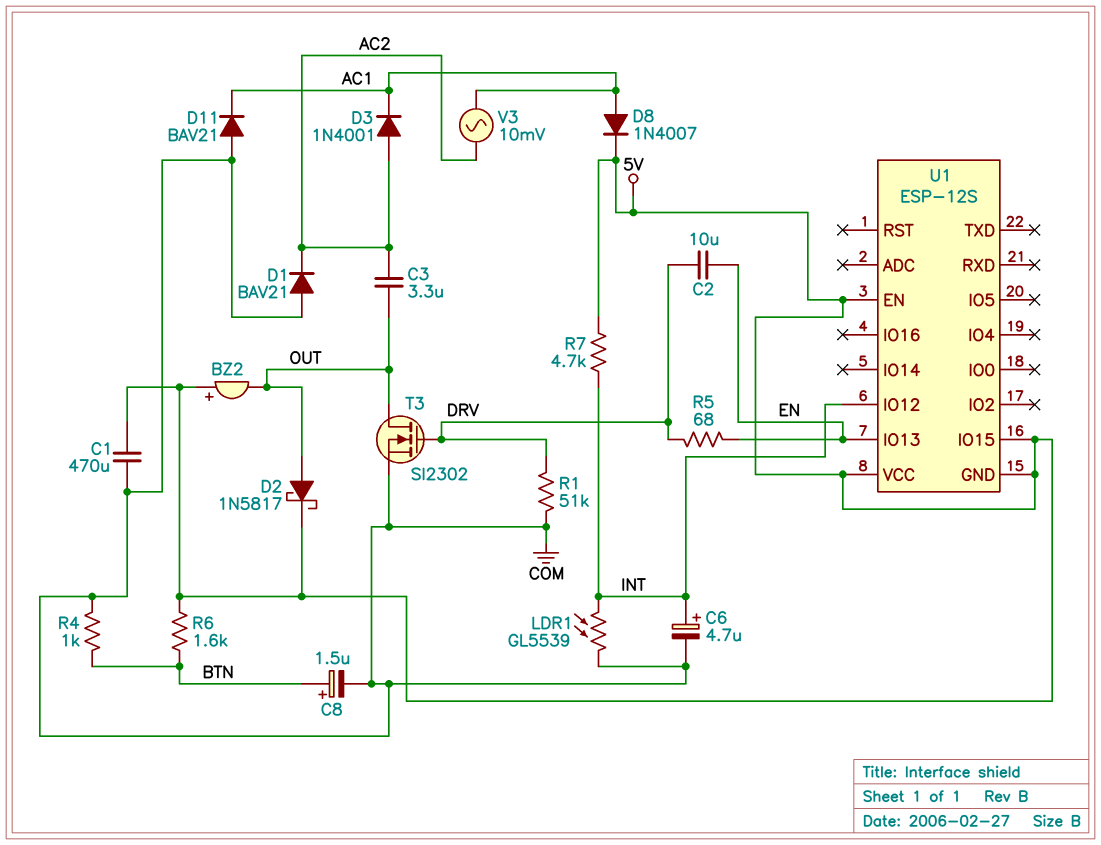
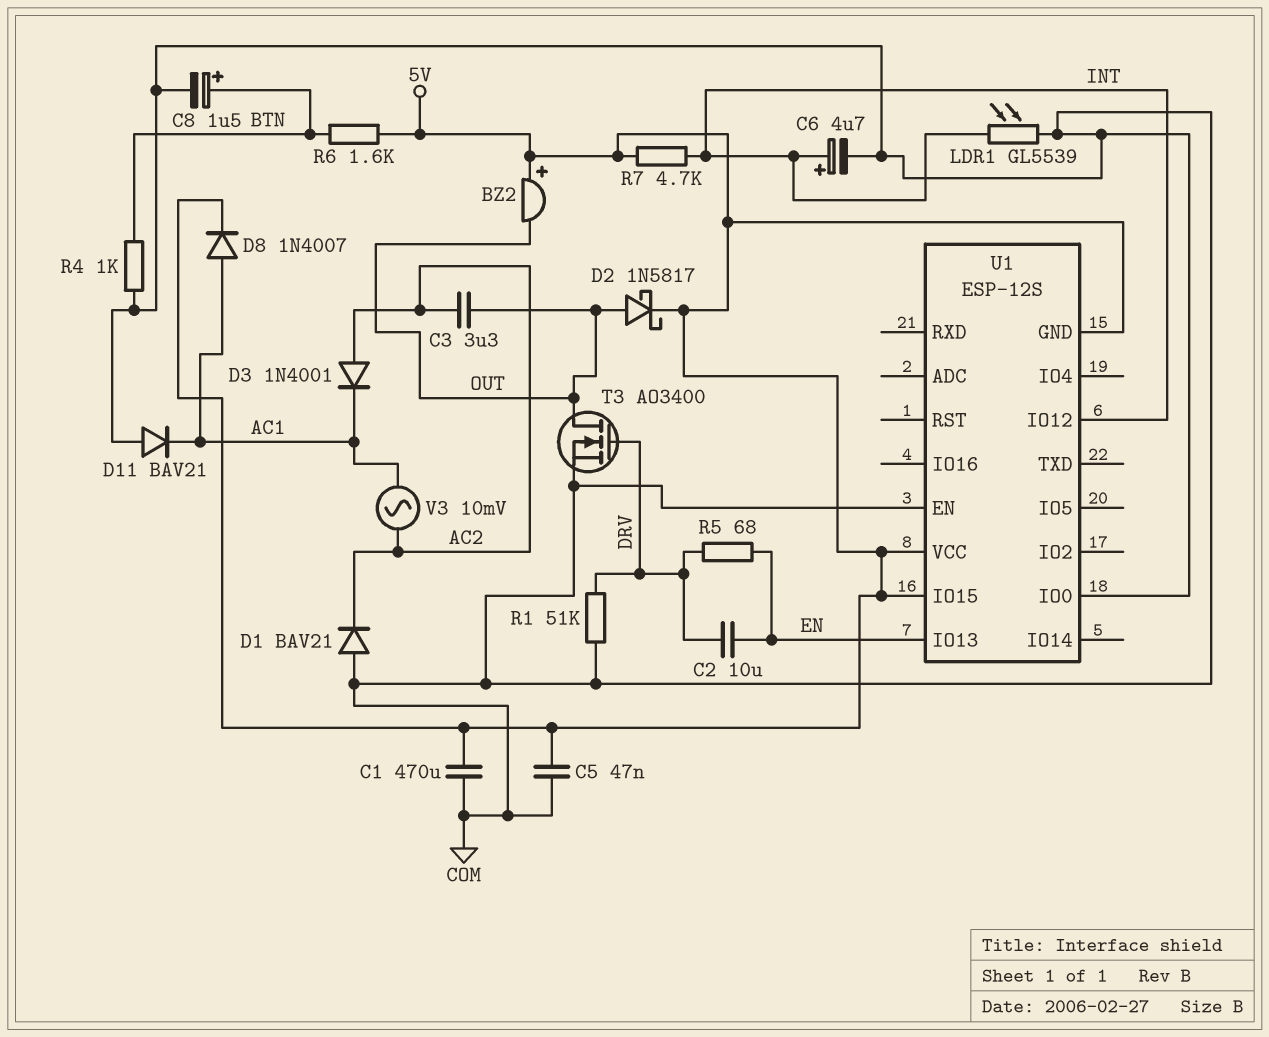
C5: none -> 47nF (5V, COM)
T3: NMOS SI2302 (G DRV, D OUT, S COM) -> NMOS AO3400 (G DRV, D OUT, S COM)
U1 pin EN: 5V -> COM
U1 pin IO0: none -> COM

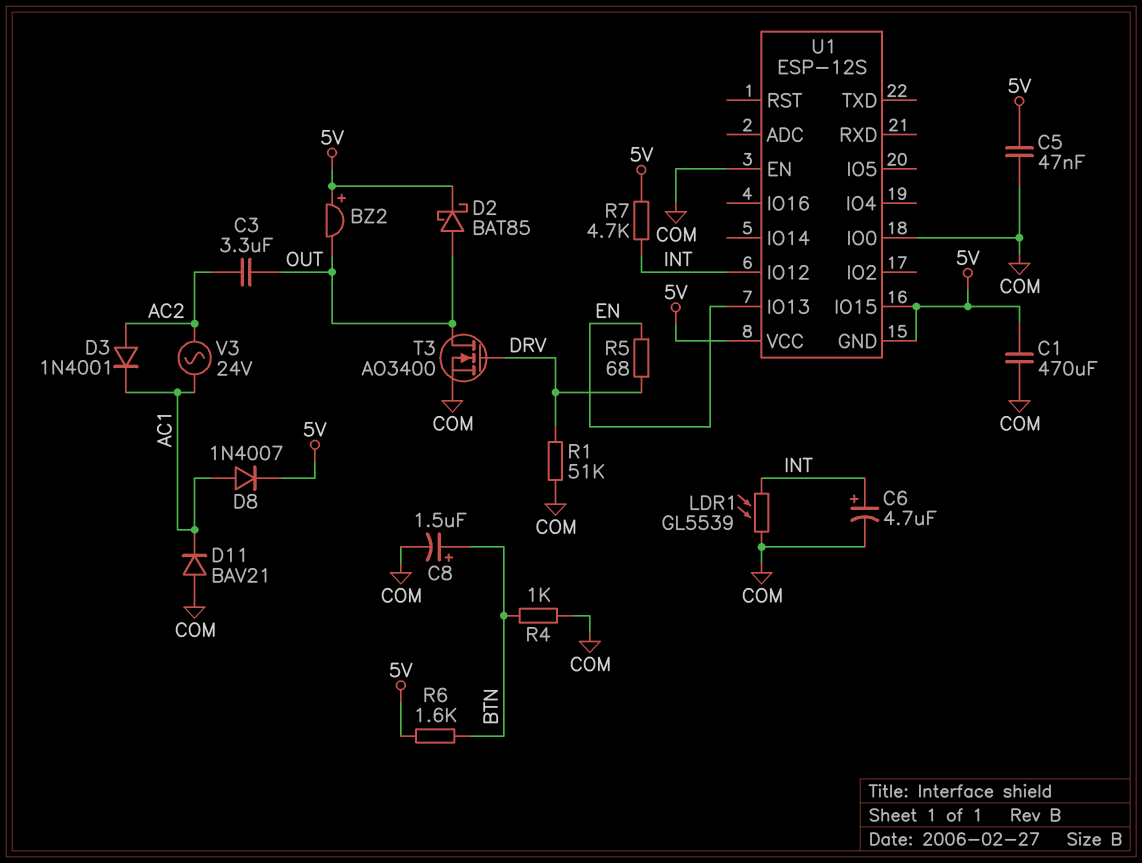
C2: 10uF (DRV, EN) -> none
D1: diode BAV21 (A COM, K AC2) -> none
D2: schottky 1N5817 (A OUT, K 5V) -> schottky BAT85 (A OUT, K 5V)
V3: AC 10mV (AC1, AC2) -> AC 24V (AC1, AC2)

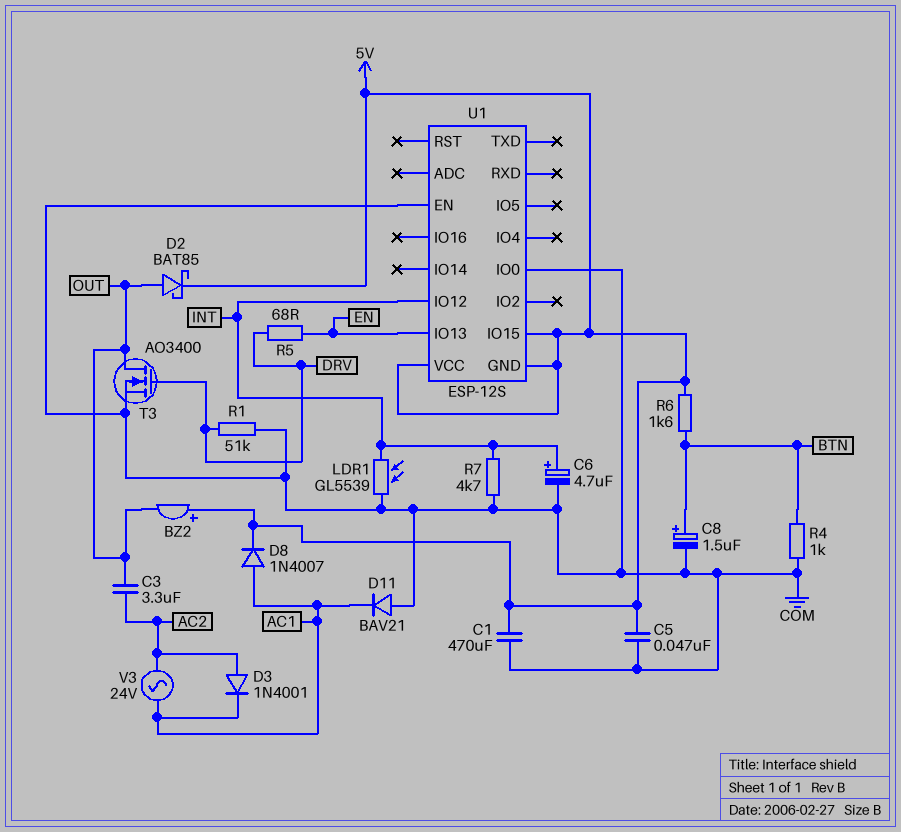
R7: 4.7k (5V, INT) -> 4.7k (COM, INT)

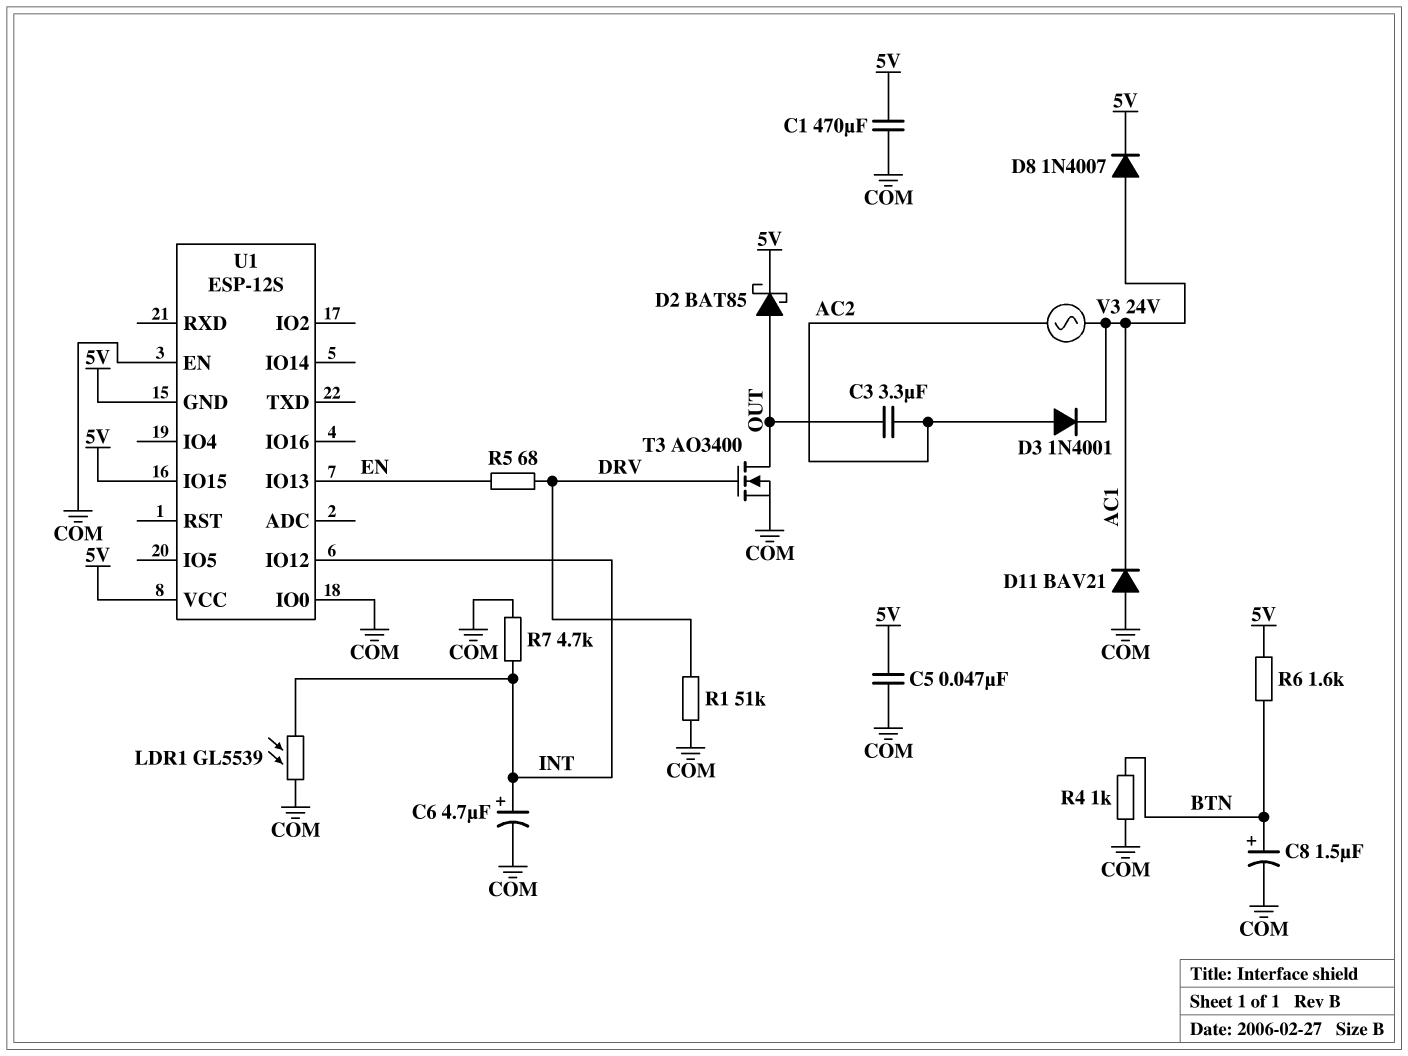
BZ2: buzzer (plus 5V, minus OUT) -> none

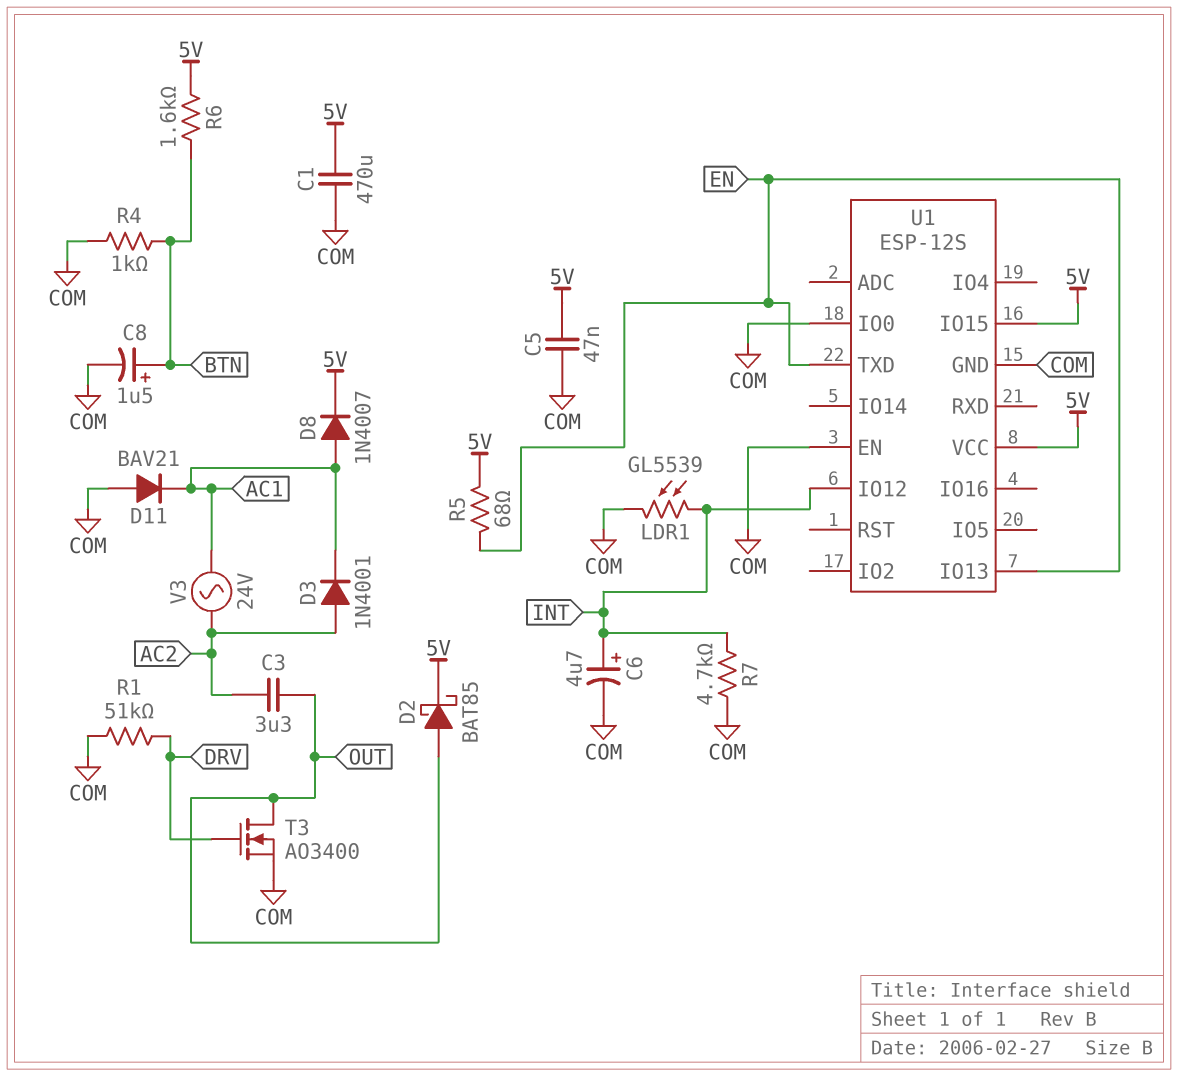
R5: 68 (DRV, EN) -> 68 (5V, EN)
U1 pin GND: 5V -> COM
U1 pin TXD: none -> EN

